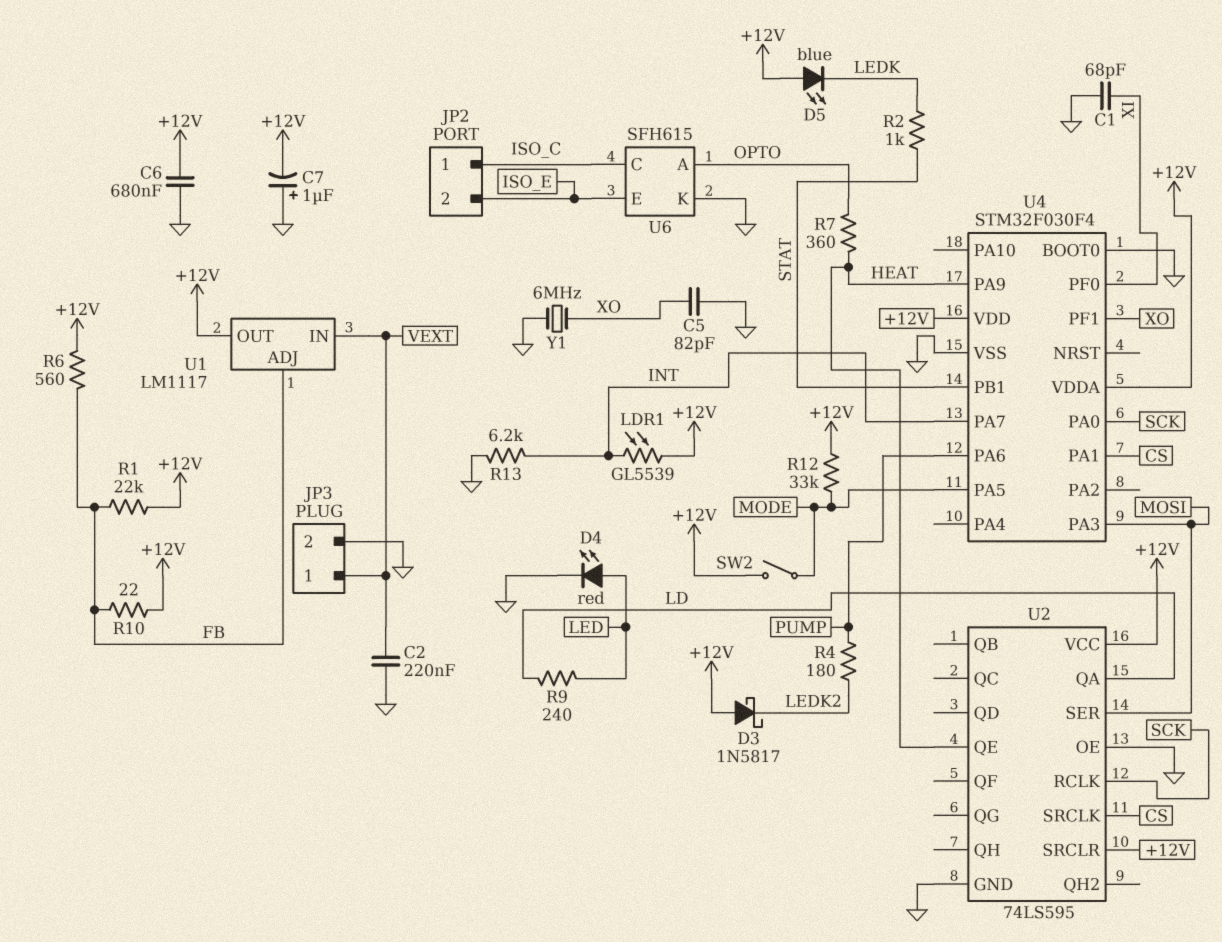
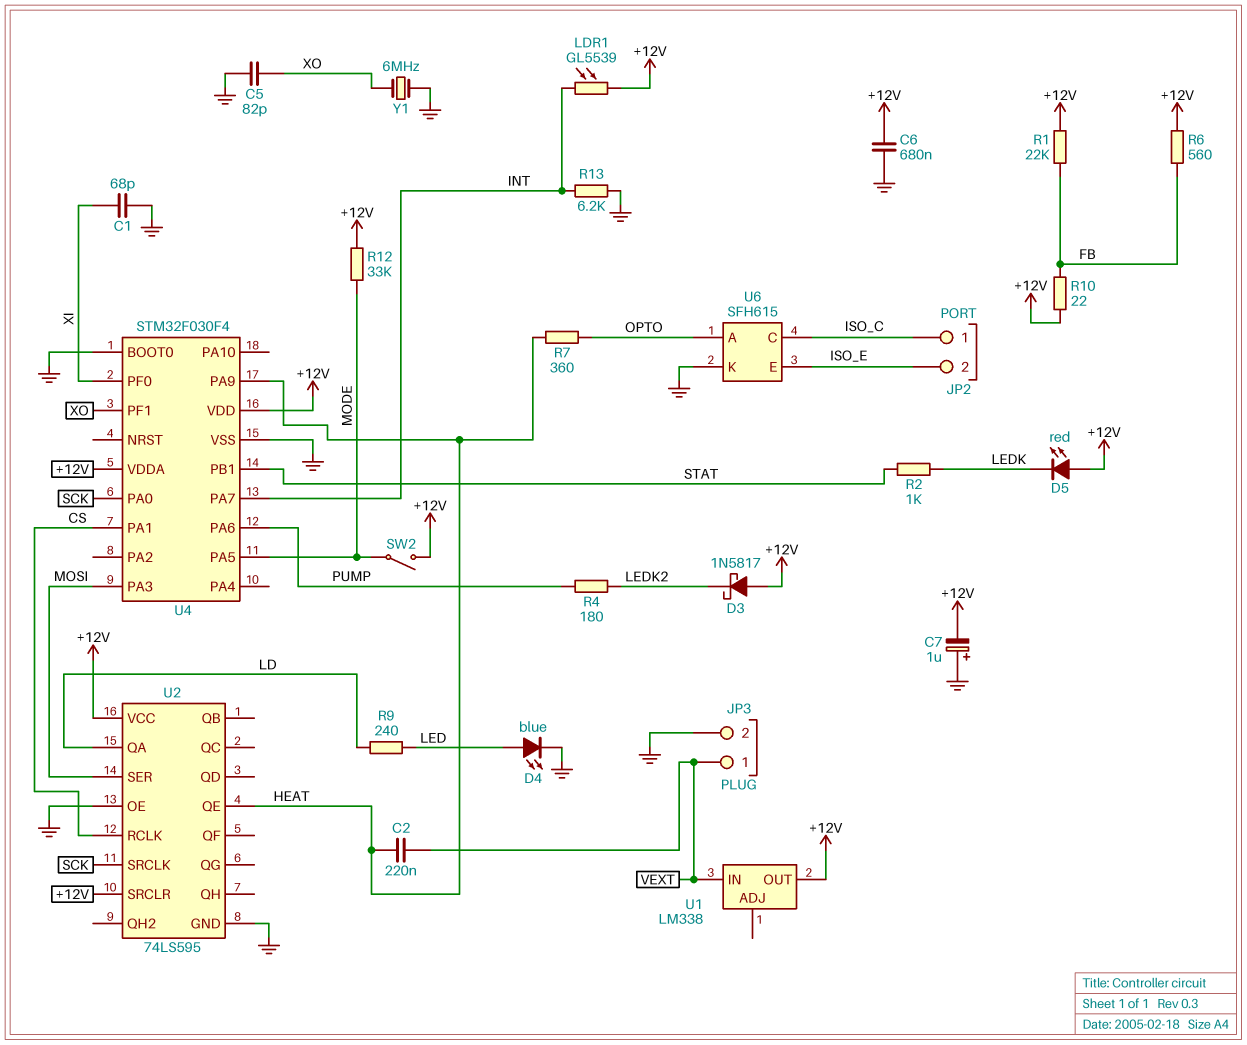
C2: 220nF (GND, VEXT) -> 220nF (HEAT, VEXT)
D4: LED red (A LED, K GND) -> LED blue (A LED, K GND)
D5: LED blue (A +12V, K LEDK) -> LED red (A +12V, K LEDK)
U1: LM1117 -> LM338
U1 pin ADJ: FB -> none
U2 pin RCLK: SCK -> CS
U2 pin SRCLK: CS -> SCK

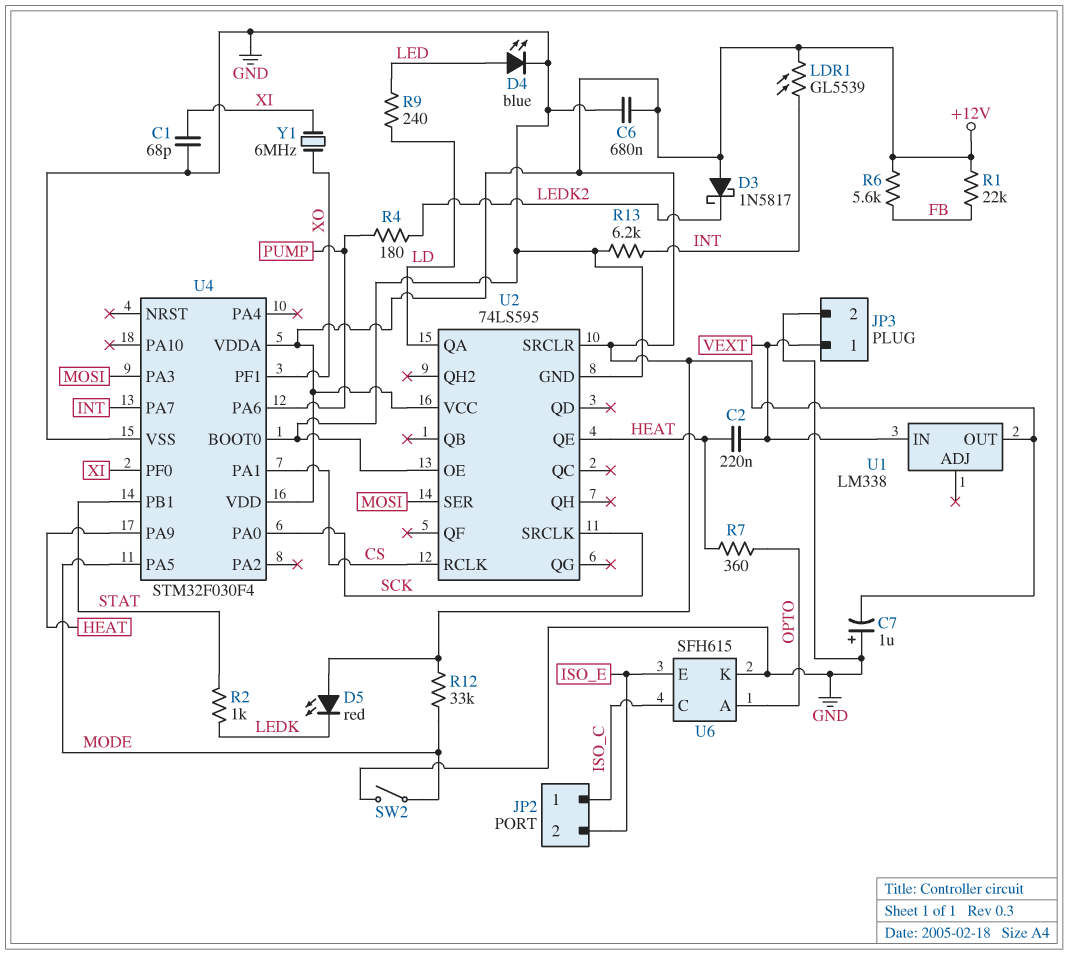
C5: 82pF (GND, XO) -> none
R6: 560 (+12V, FB) -> 5.6k (+12V, FB)
R10: 22 (+12V, FB) -> none
SW2: switch (+12V, MODE) -> switch (GND, MODE)
Y1: 6MHz (GND, XO) -> 6MHz (XI, XO)

